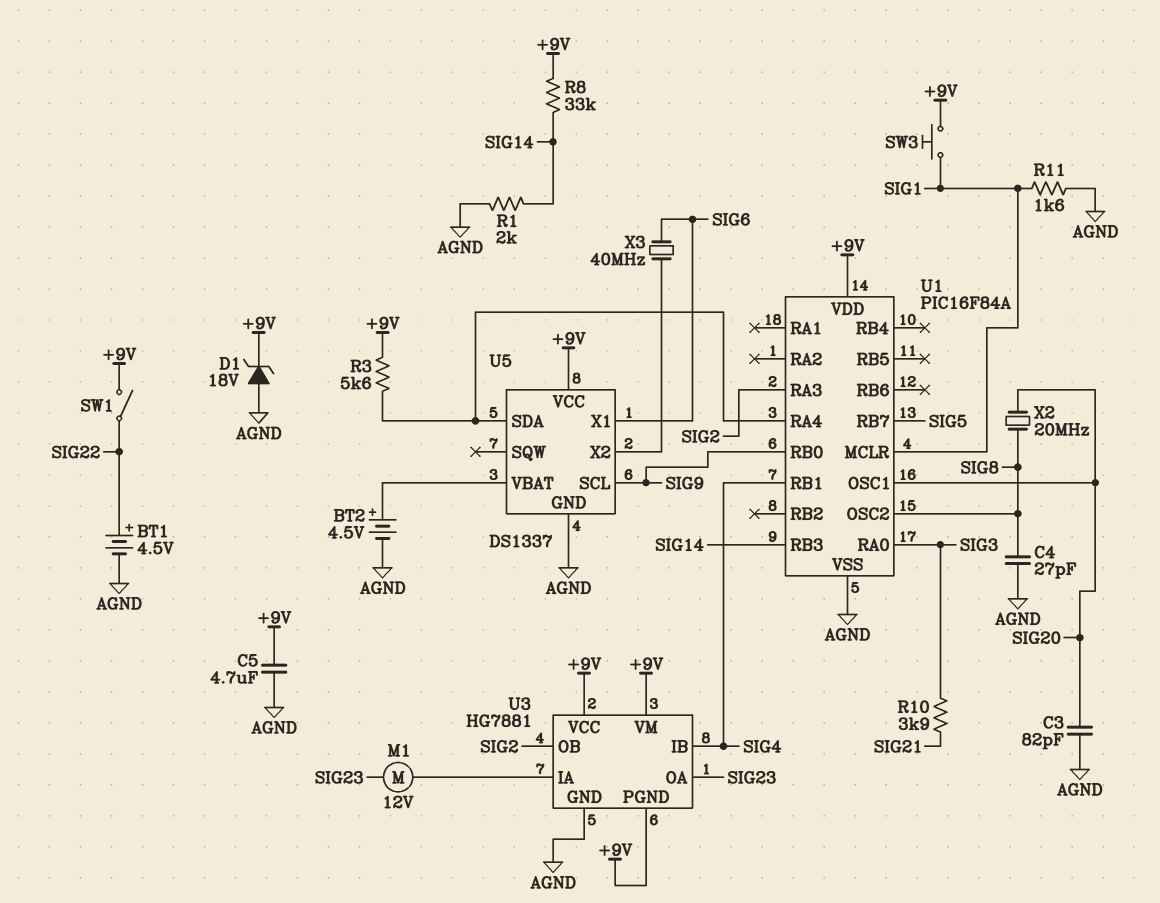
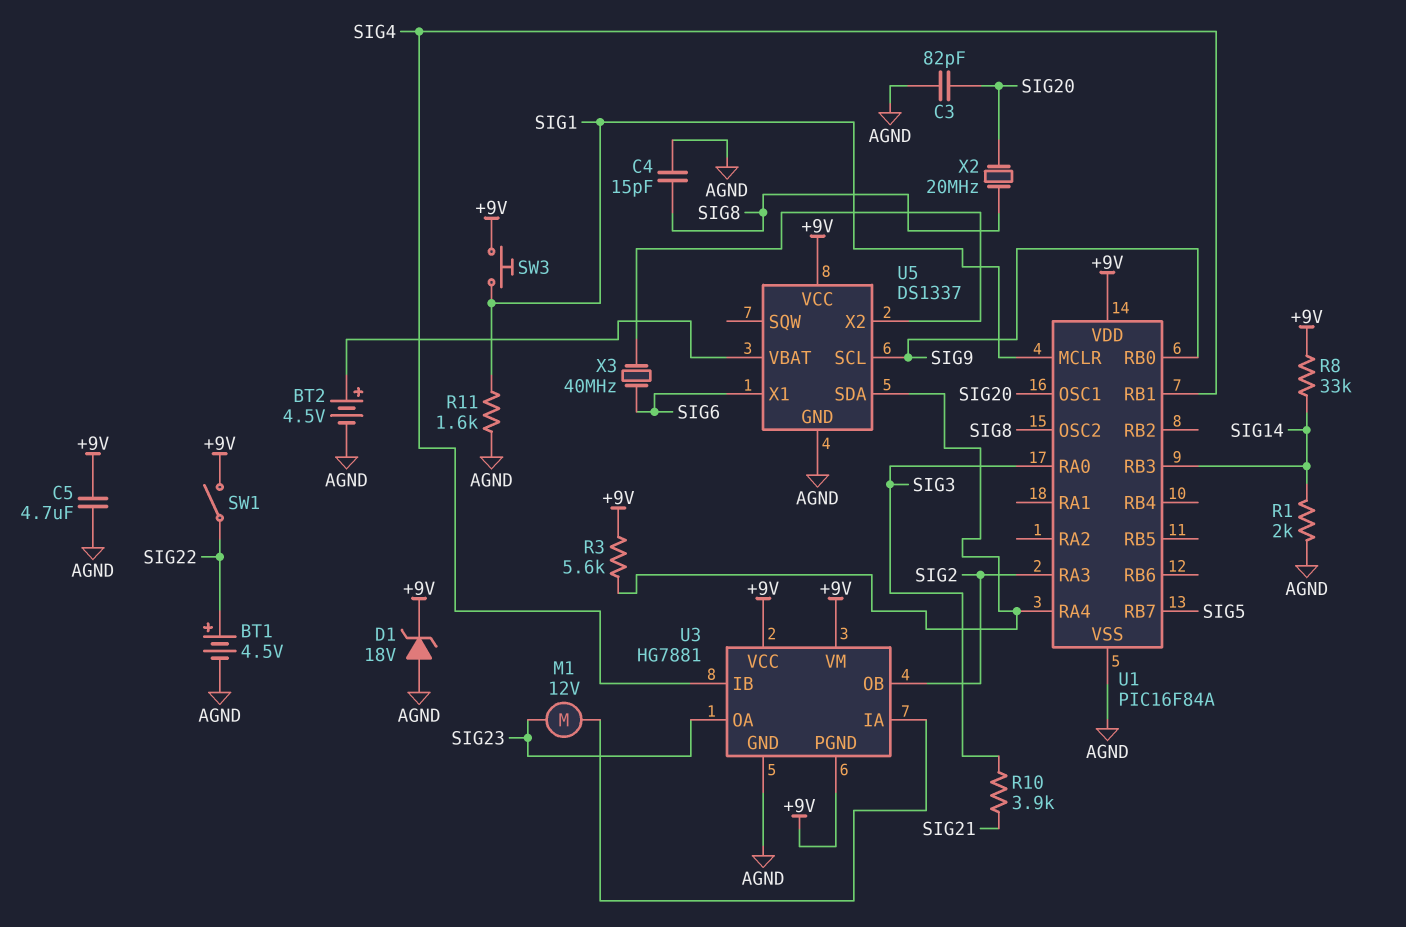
C4: 27pF (AGND, SIG8) -> 15pF (AGND, SIG8)

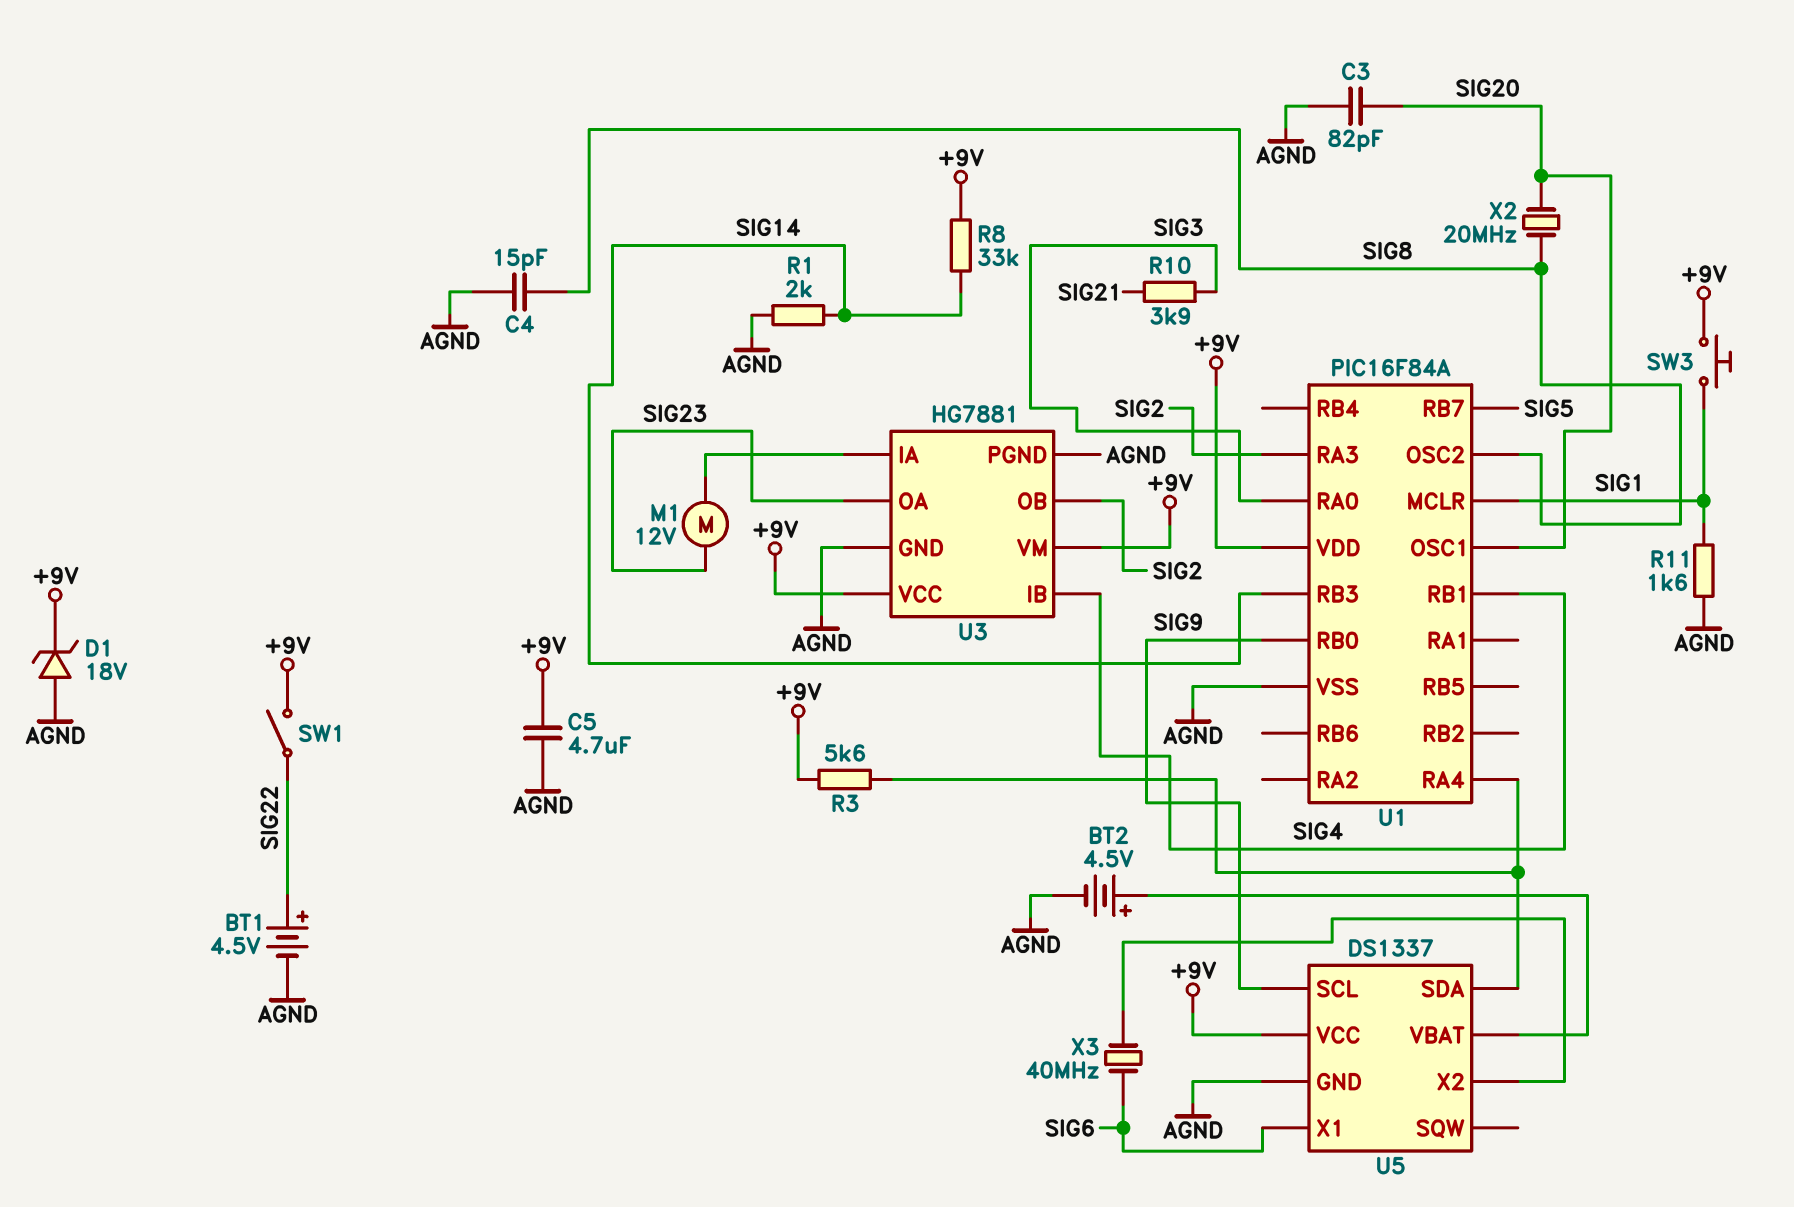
U3 pin PGND: +9V -> AGND

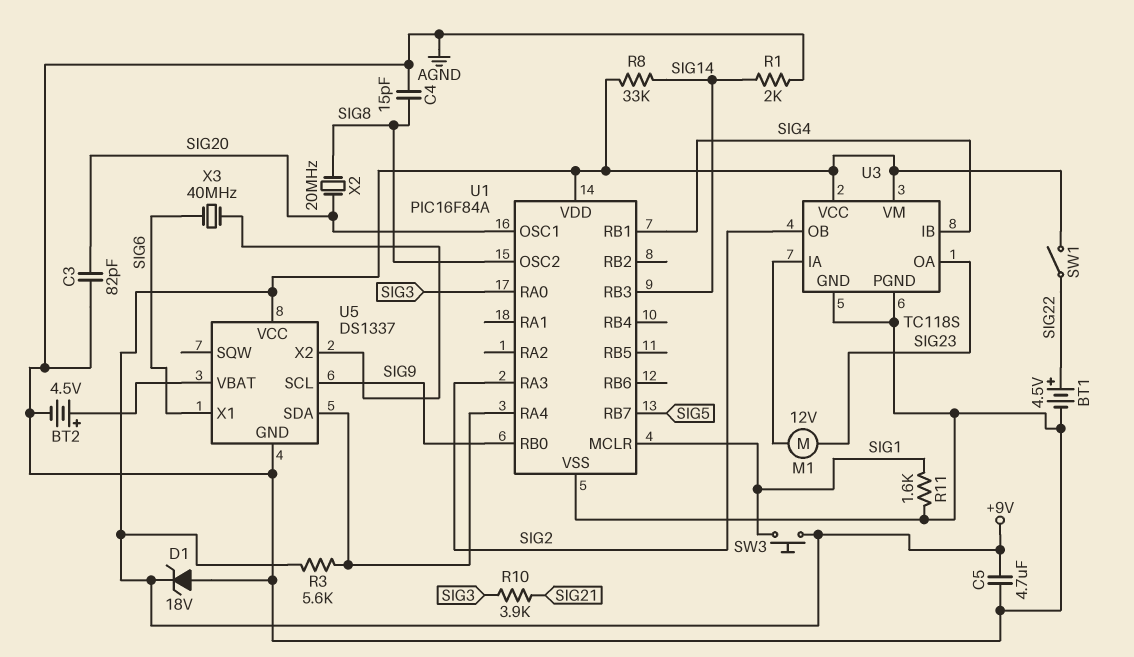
U3: HG7881 -> TC118S

